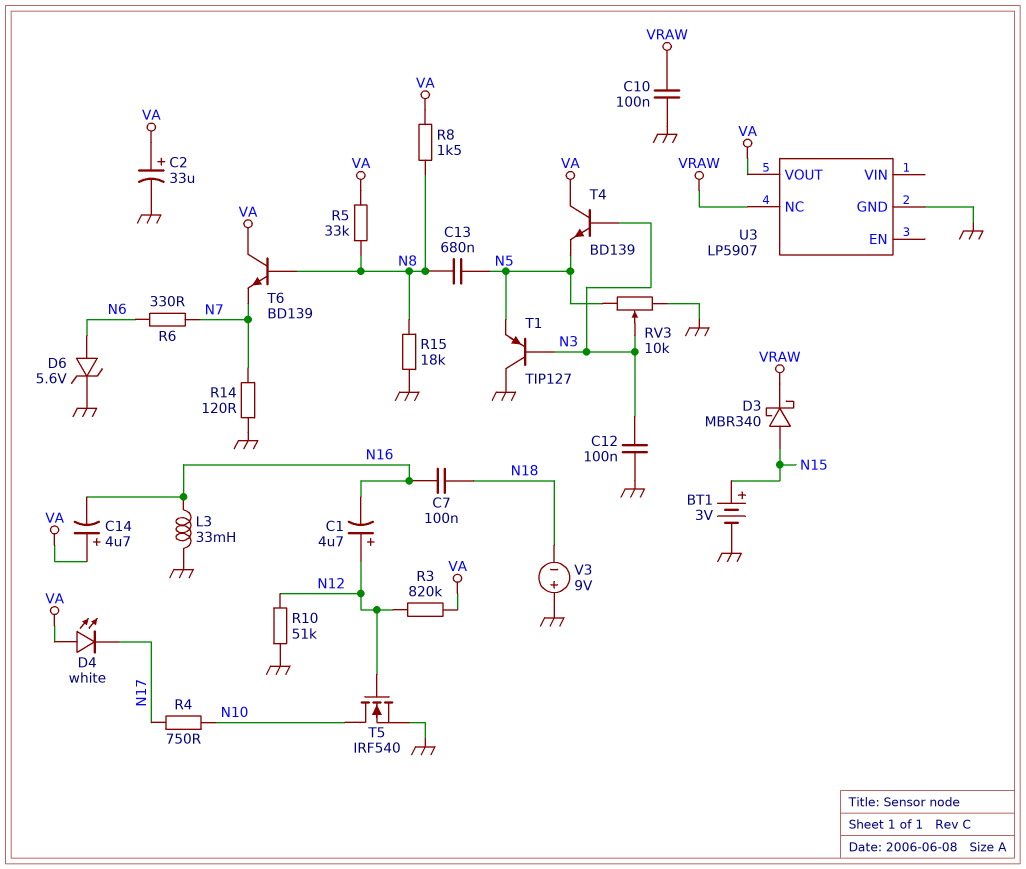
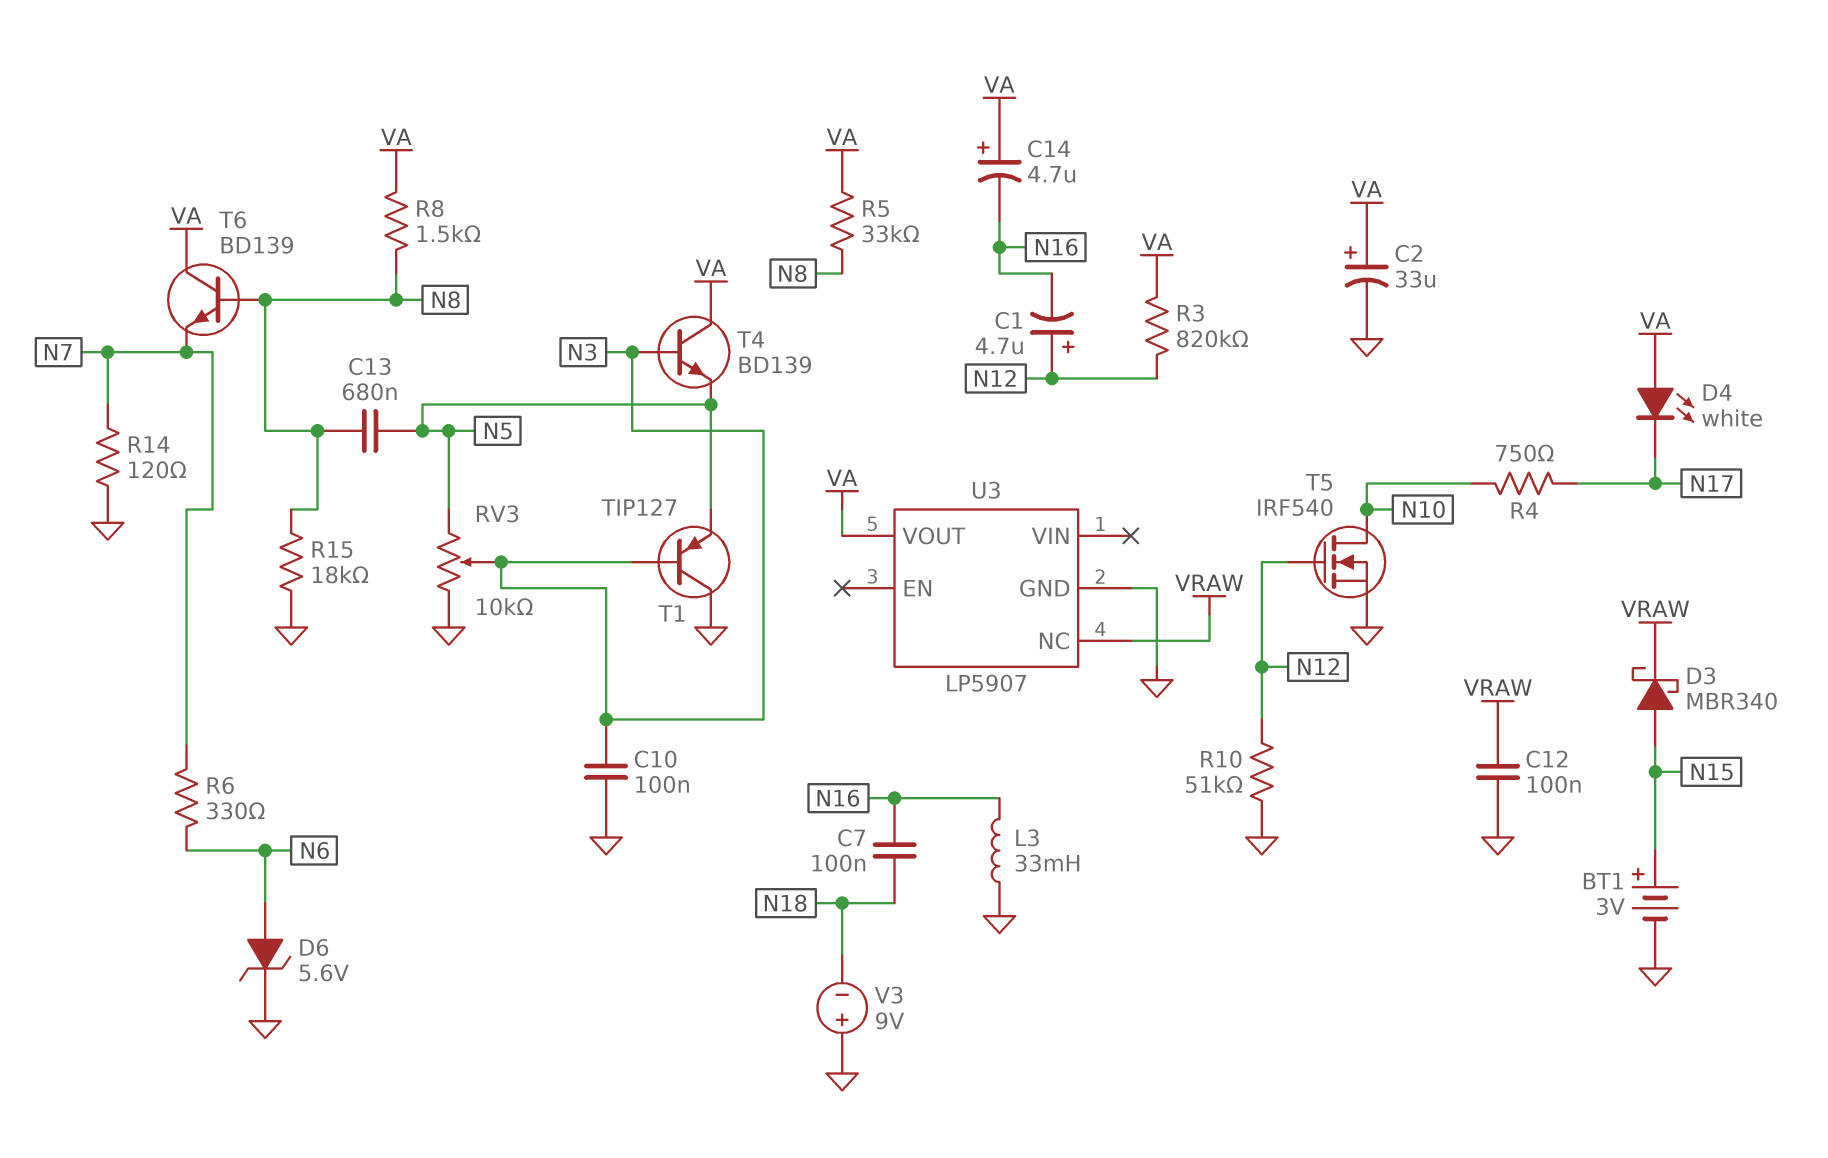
C10: 100nF (GND, VRAW) -> 100nF (GND, N3)
C12: 100nF (GND, N3) -> 100nF (GND, VRAW)

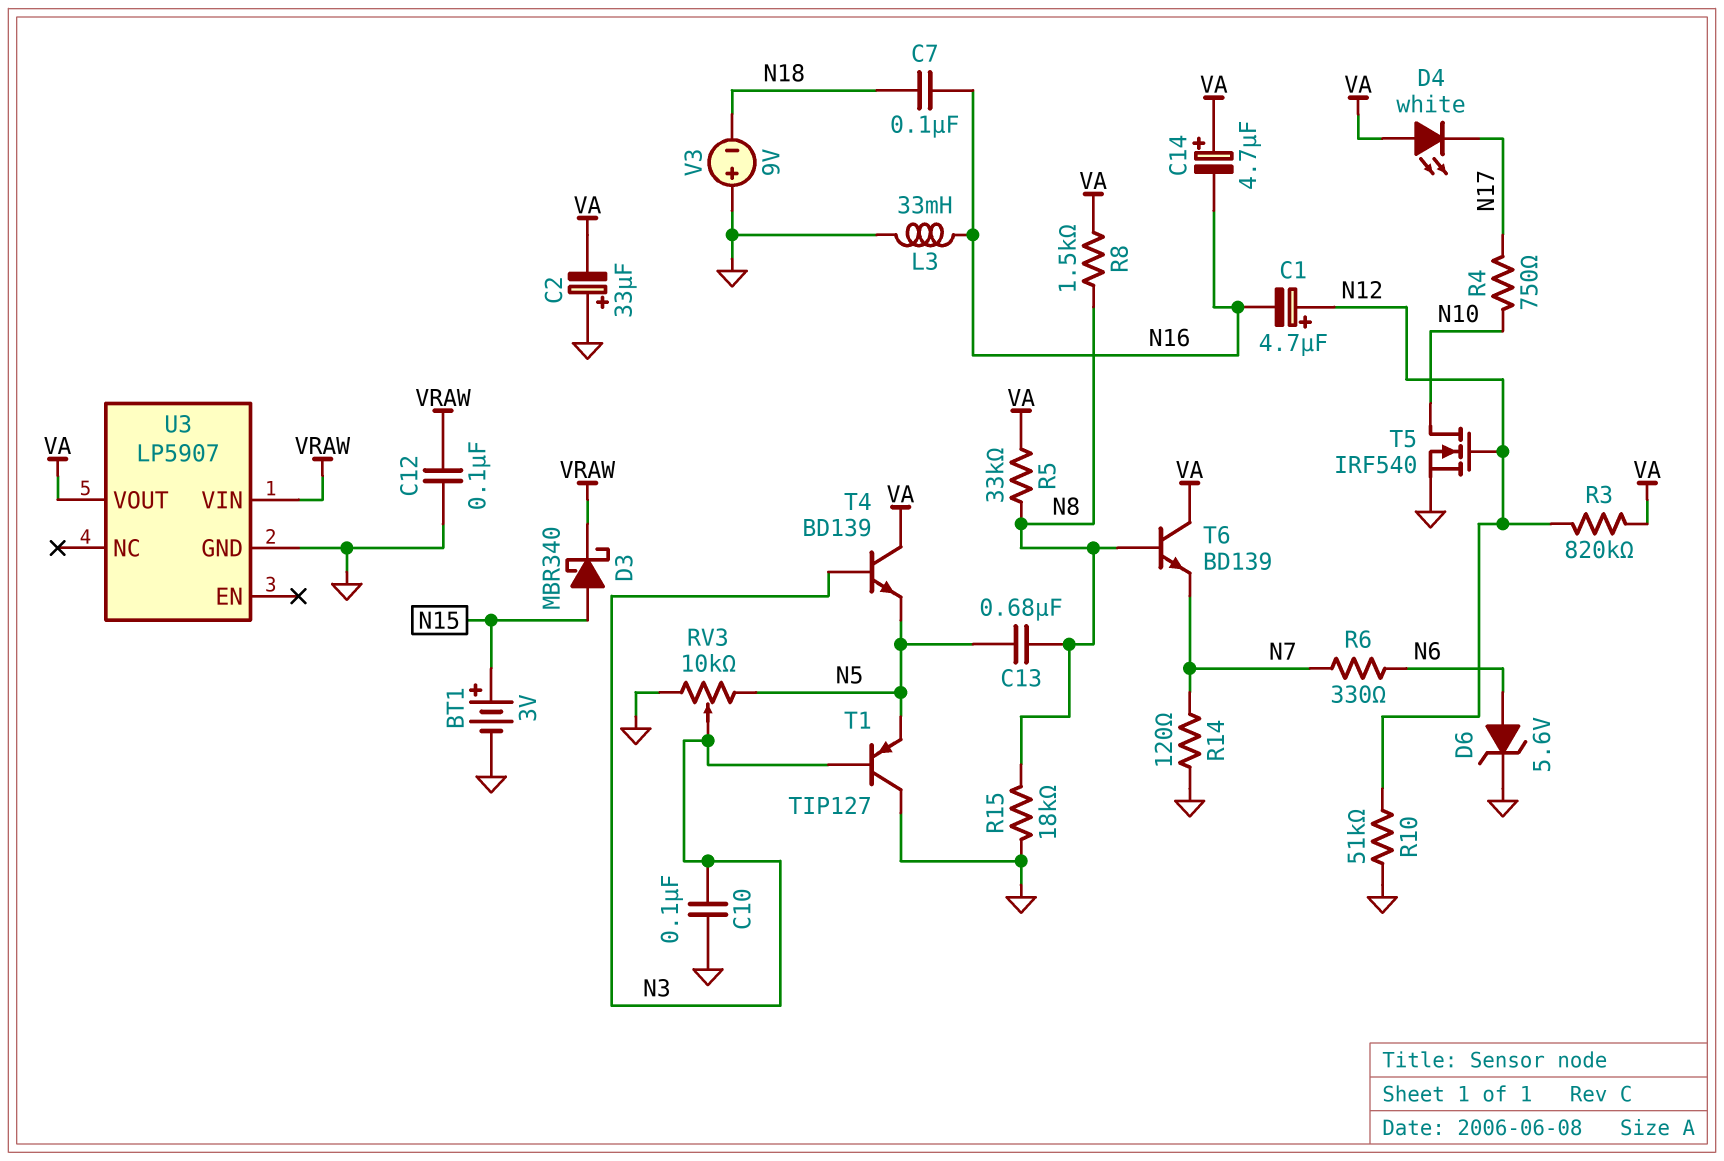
C2: 33uF (plus VA, minus GND) -> 33uF (plus GND, minus VA)
U3 pin NC: VRAW -> none
U3 pin VIN: none -> VRAW

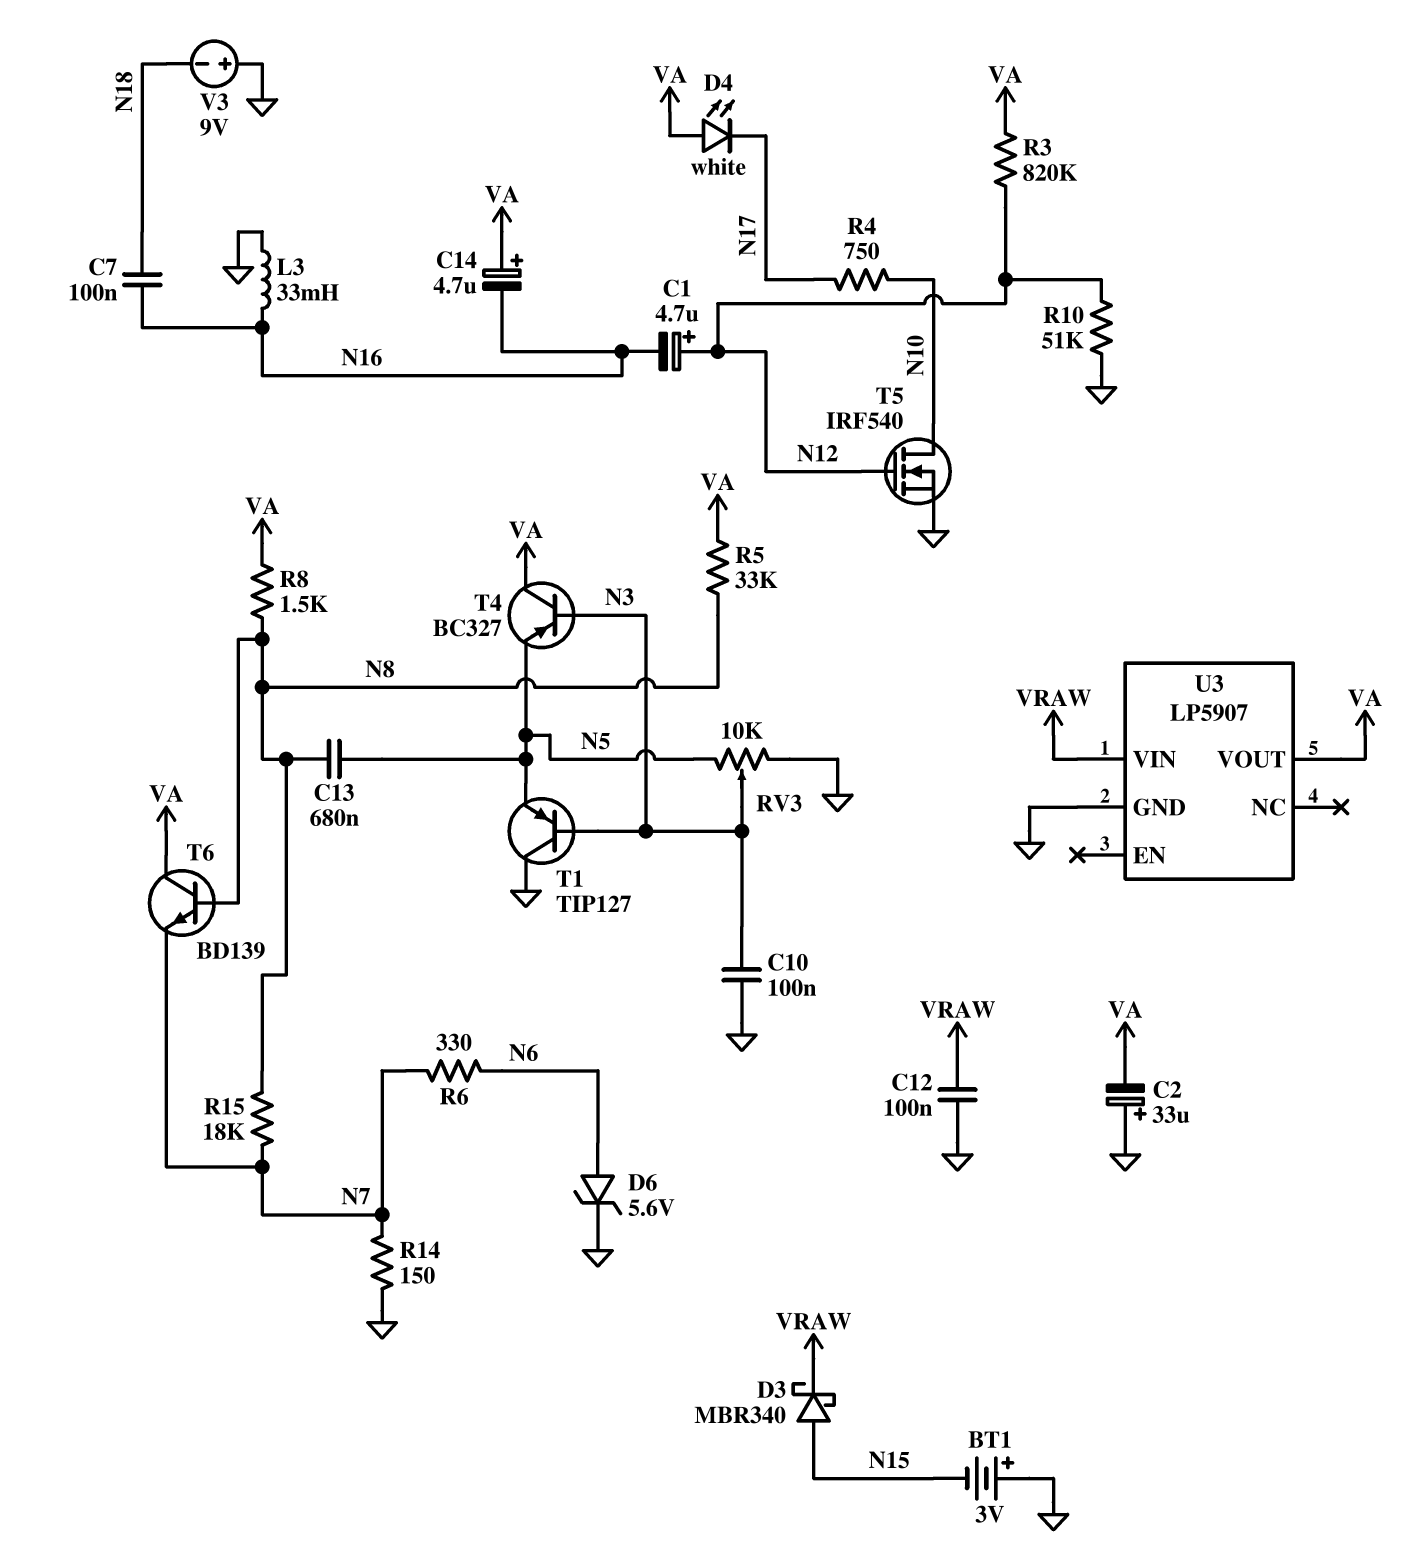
BT1: 3V (plus N15, minus GND) -> 3V (plus GND, minus N15)
R14: 120 (GND, N7) -> 150 (GND, N7)
R15: 18k (GND, N8) -> 18k (N7, N8)
T4: NPN BD139 (B N3, C VA, E N5) -> PNP BC327 (B N3, C VA, E N5)

